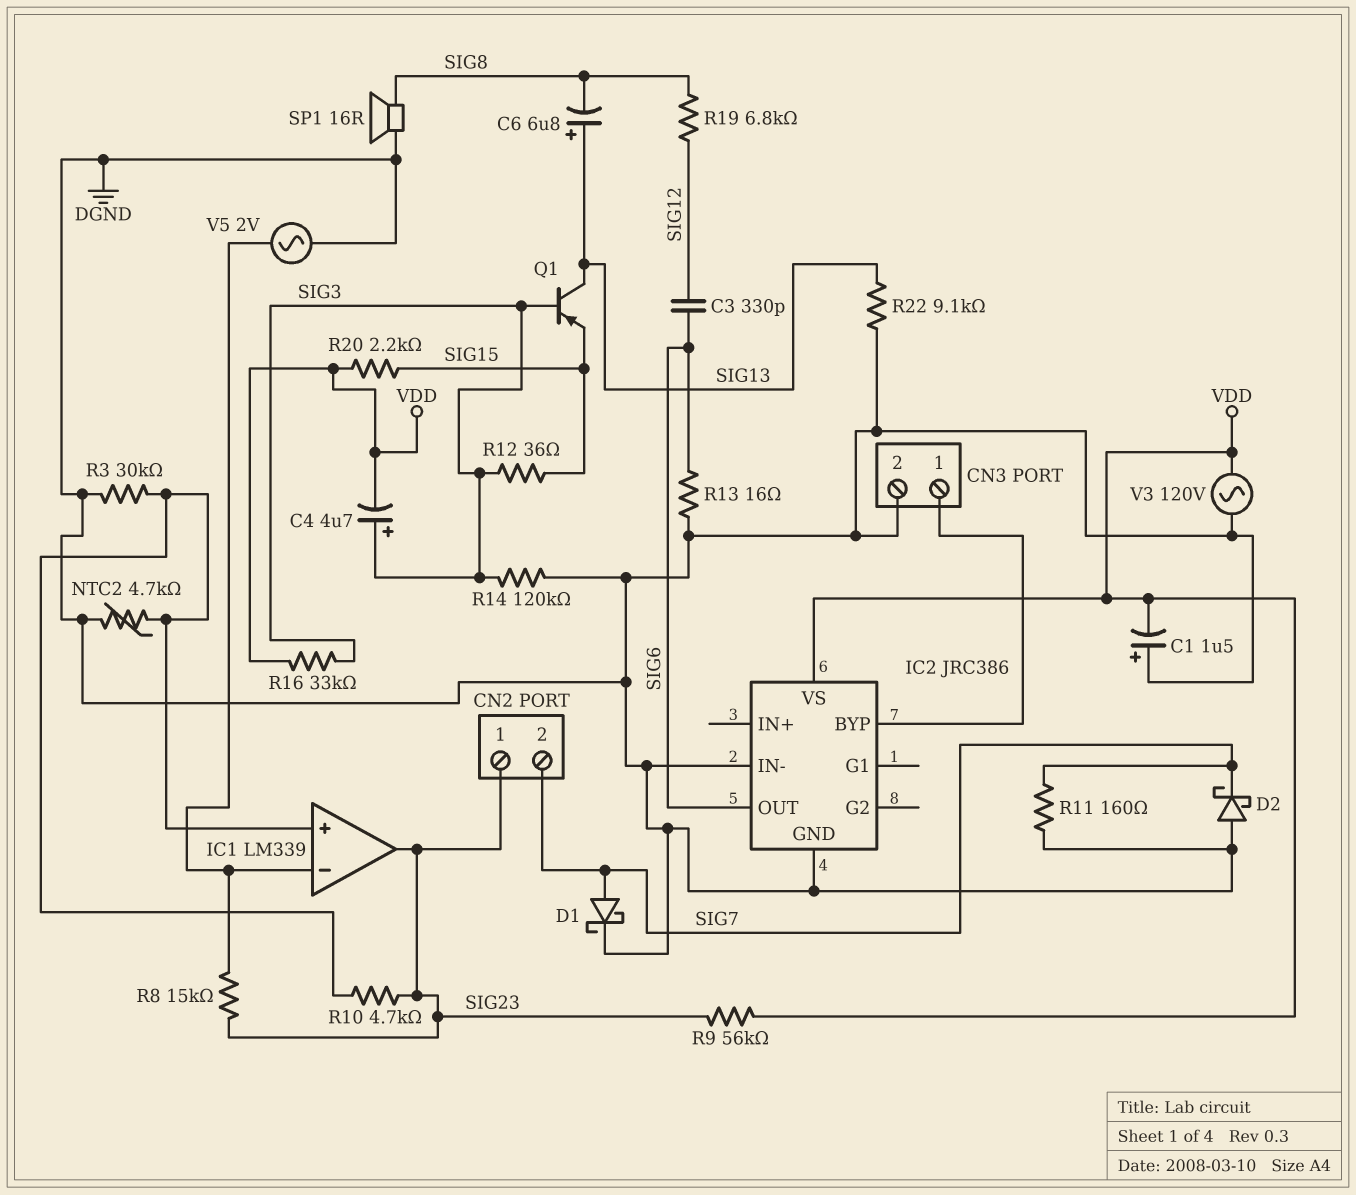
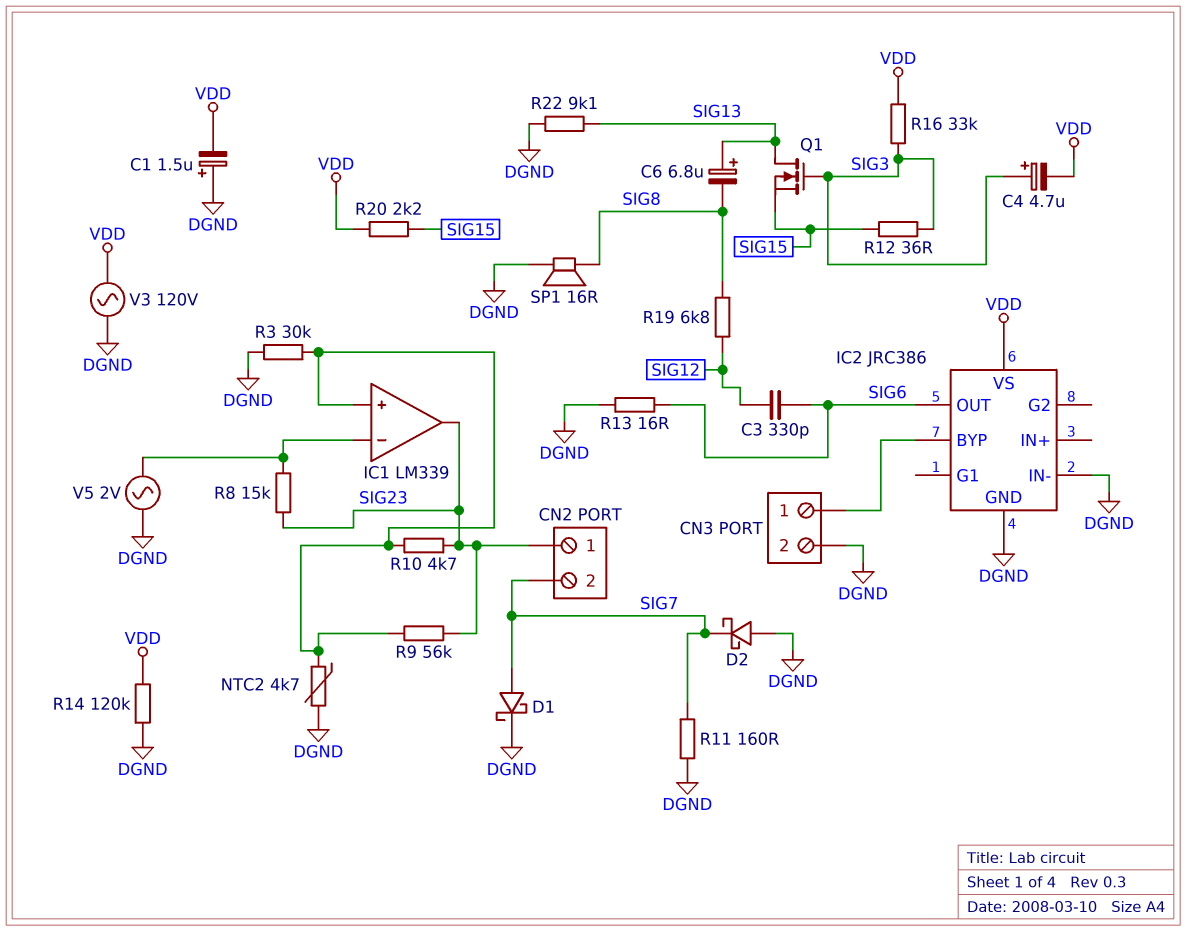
Q1: PNP (B SIG3, C SIG13, E SIG15) -> NMOS (G SIG3, D SIG13, S SIG15)
R9: 56k (SIG23, VDD) -> 56k (IC1/in+, SIG23)
R14: 120k (DGND, SIG3) -> 120k (DGND, VDD)

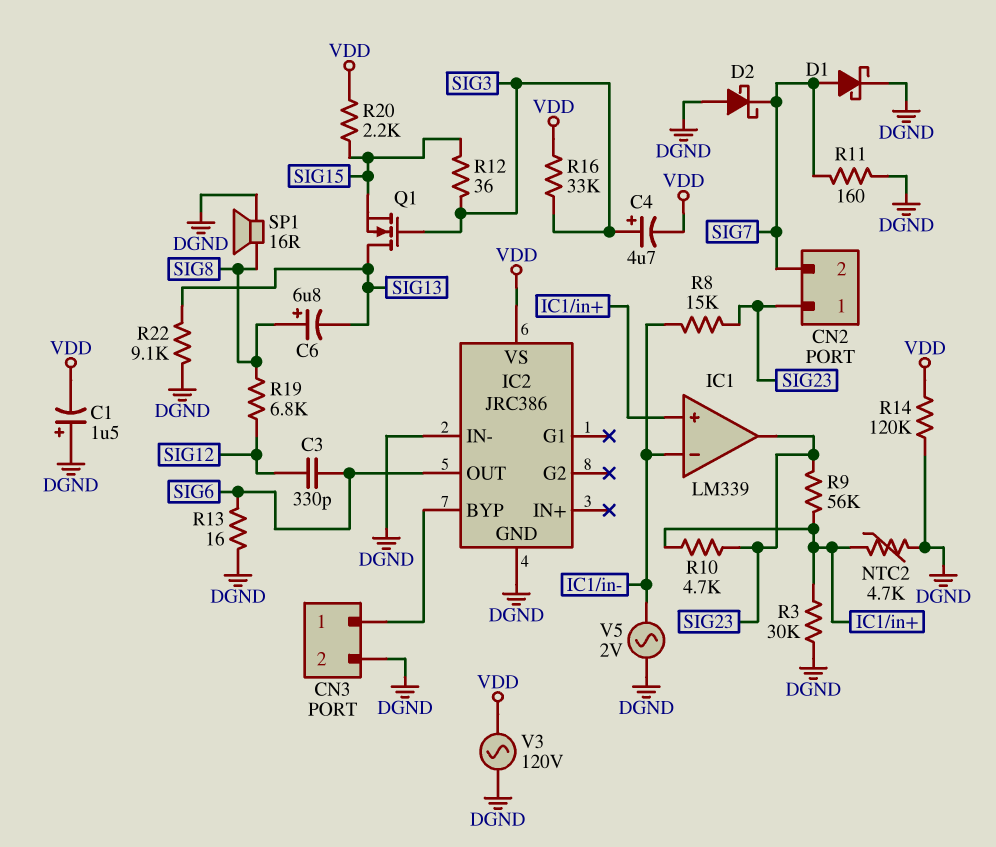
C6: 6.8uF (plus SIG13, minus SIG8) -> 6.8uF (plus SIG8, minus SIG13)

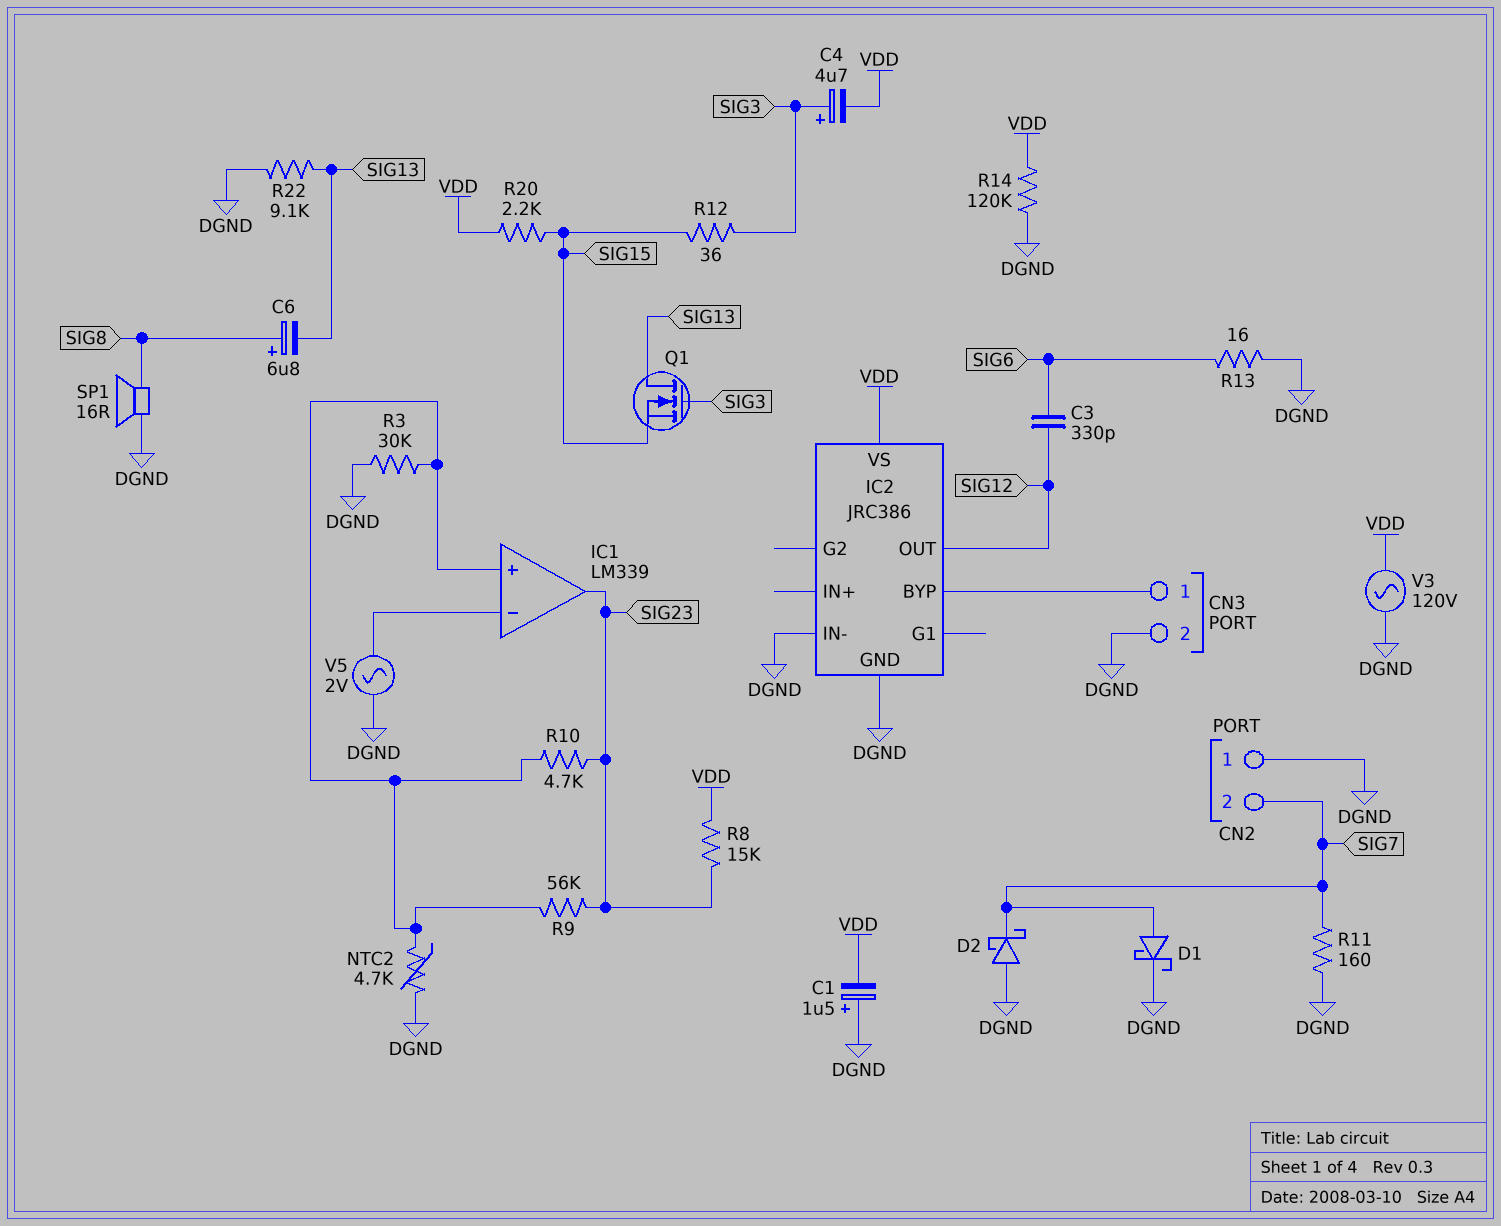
CN2 pin 1: SIG23 -> DGND
IC2 pin OUT: SIG6 -> SIG12
R8: 15k (IC1/in-, SIG23) -> 15k (SIG23, VDD)
R16: 33k (SIG3, VDD) -> none
R19: 6.8k (SIG8, SIG12) -> none

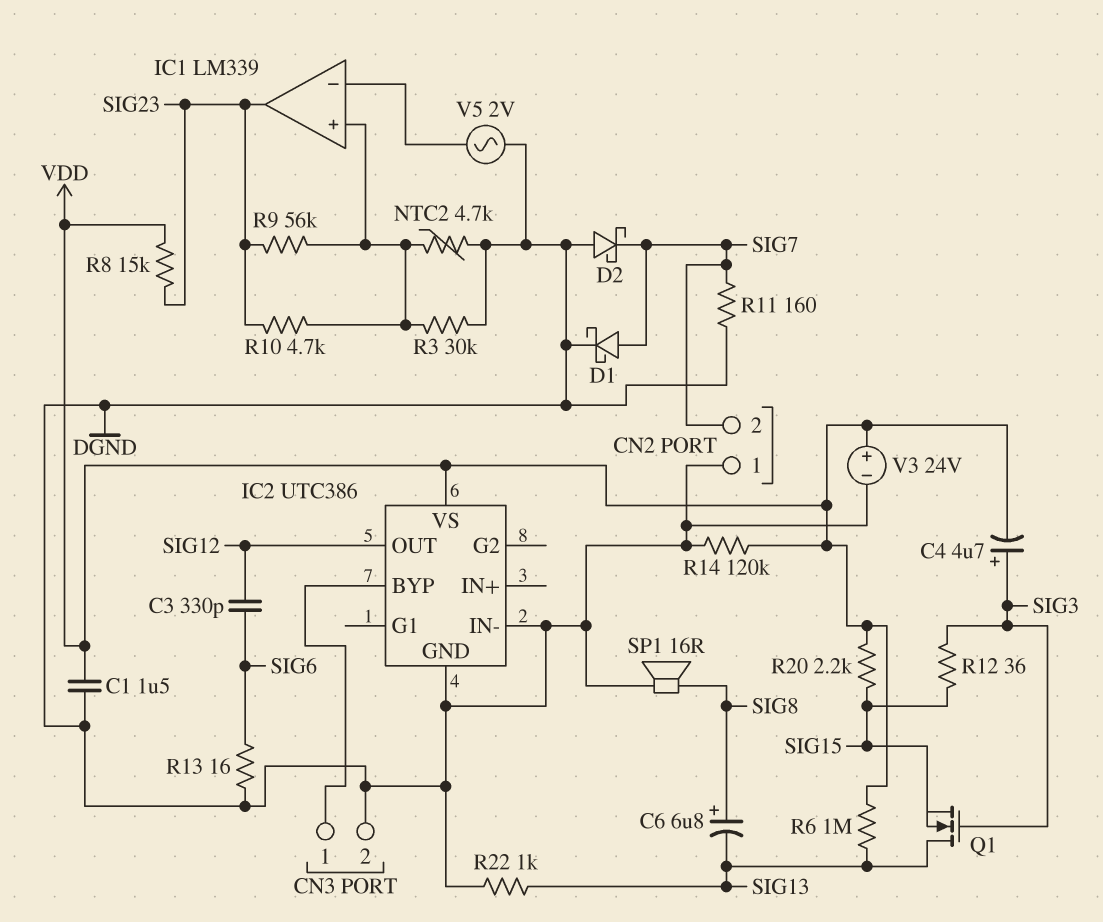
C1: 1.5uF (plus DGND, minus VDD) -> 1.5uF (DGND, VDD)
IC2: JRC386 -> UTC386
R6: none -> 1M (SIG13, VDD)
R22: 9.1k (DGND, SIG13) -> 1k (DGND, SIG13)
V3: AC 120V (DGND, VDD) -> 24V (plus VDD, minus DGND)

